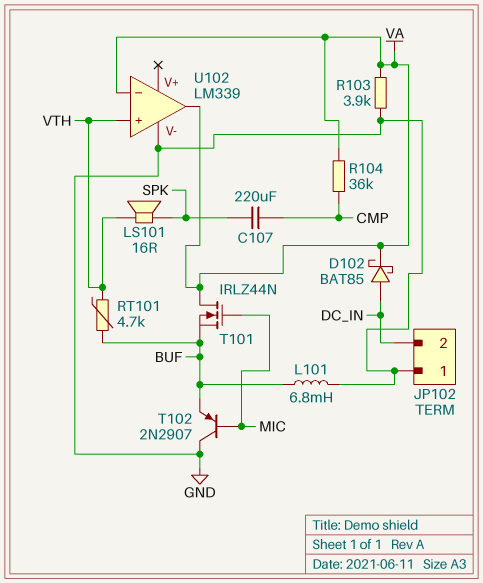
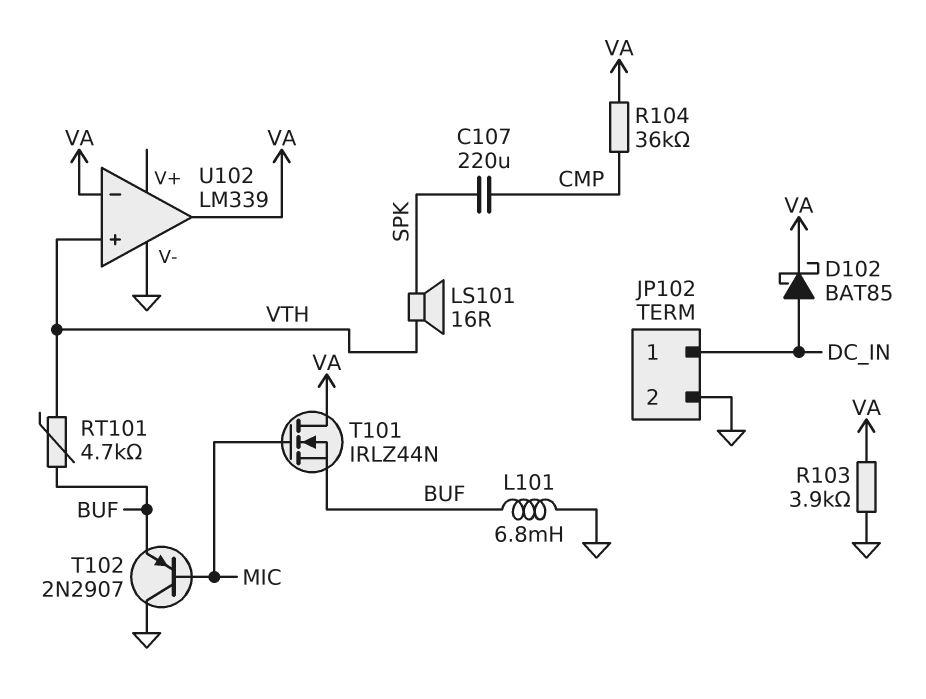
JP102 pin 1: GND -> DC_IN
JP102 pin 2: DC_IN -> GND

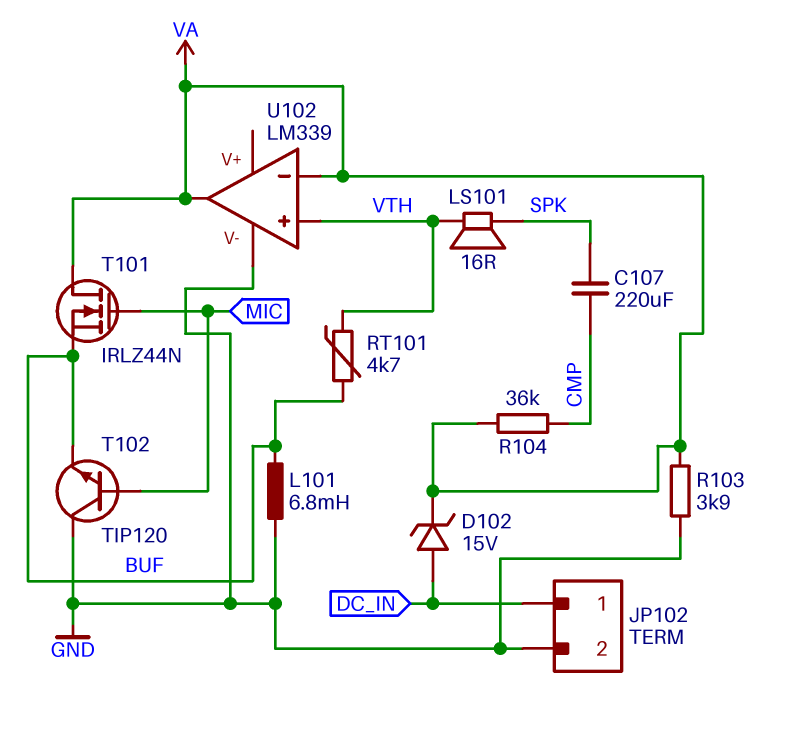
D102: schottky BAT85 (A DC_IN, K VA) -> zener 15V (A DC_IN, K VA)
T102: PNP 2N2907 (B MIC, C GND, E BUF) -> NPN TIP120 (B MIC, C GND, E BUF)

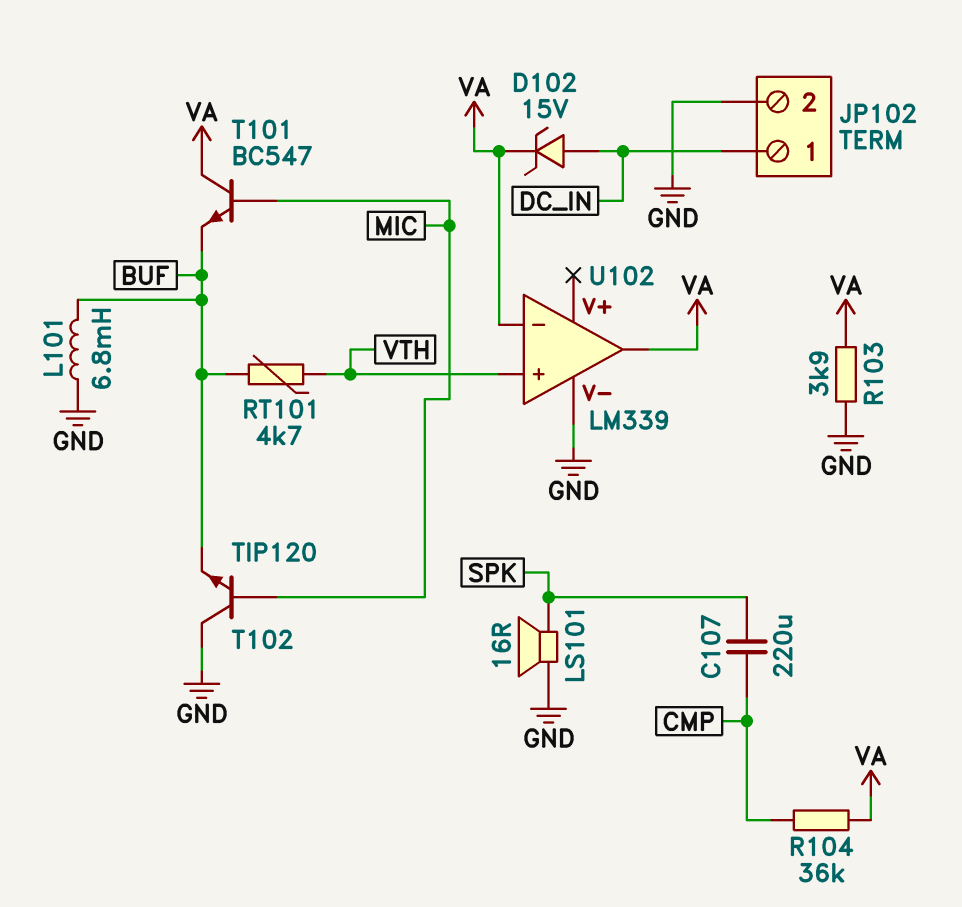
LS101: speaker 16R (SPK, VTH) -> speaker 16R (GND, SPK)
T101: NMOS IRLZ44N (G MIC, D VA, S BUF) -> NPN BC547 (B MIC, C VA, E BUF)

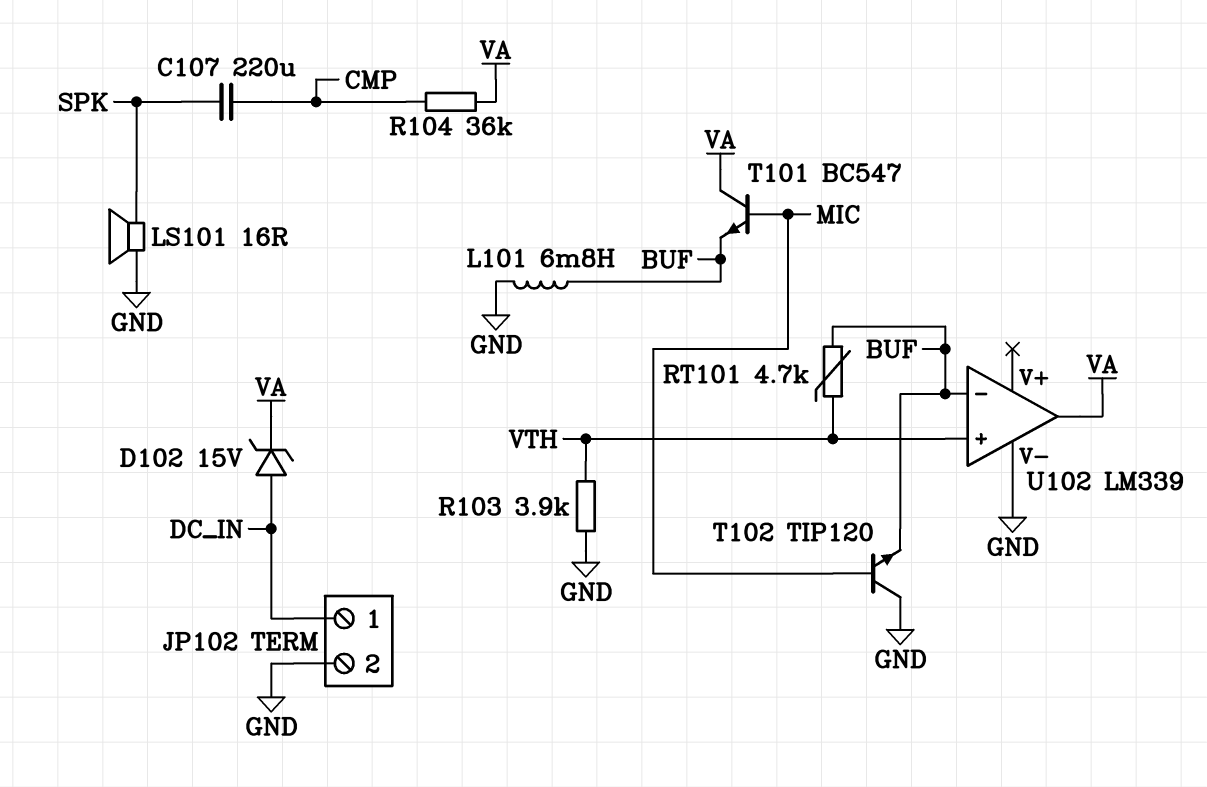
R103: 3.9k (GND, VA) -> 3.9k (GND, VTH)
U102 pin in-: VA -> BUF

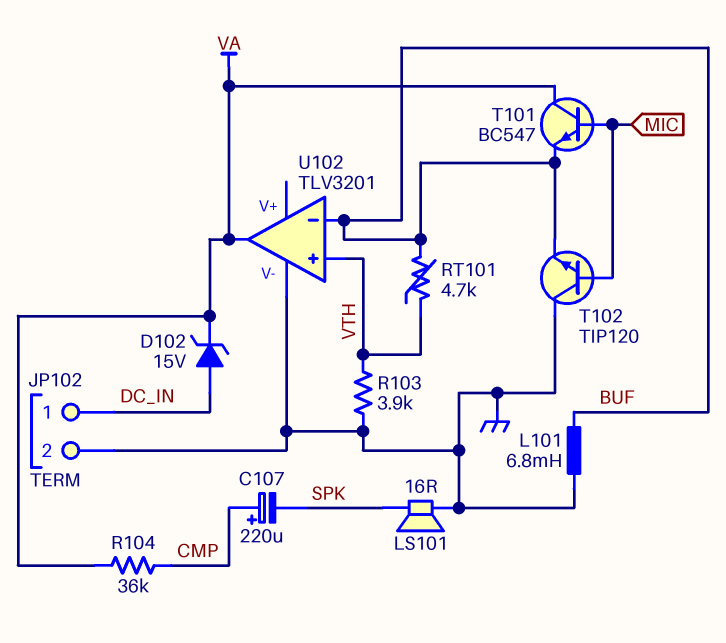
C107: 220uF (CMP, SPK) -> 220uF (plus CMP, minus SPK)
U102: LM339 -> TLV3201

